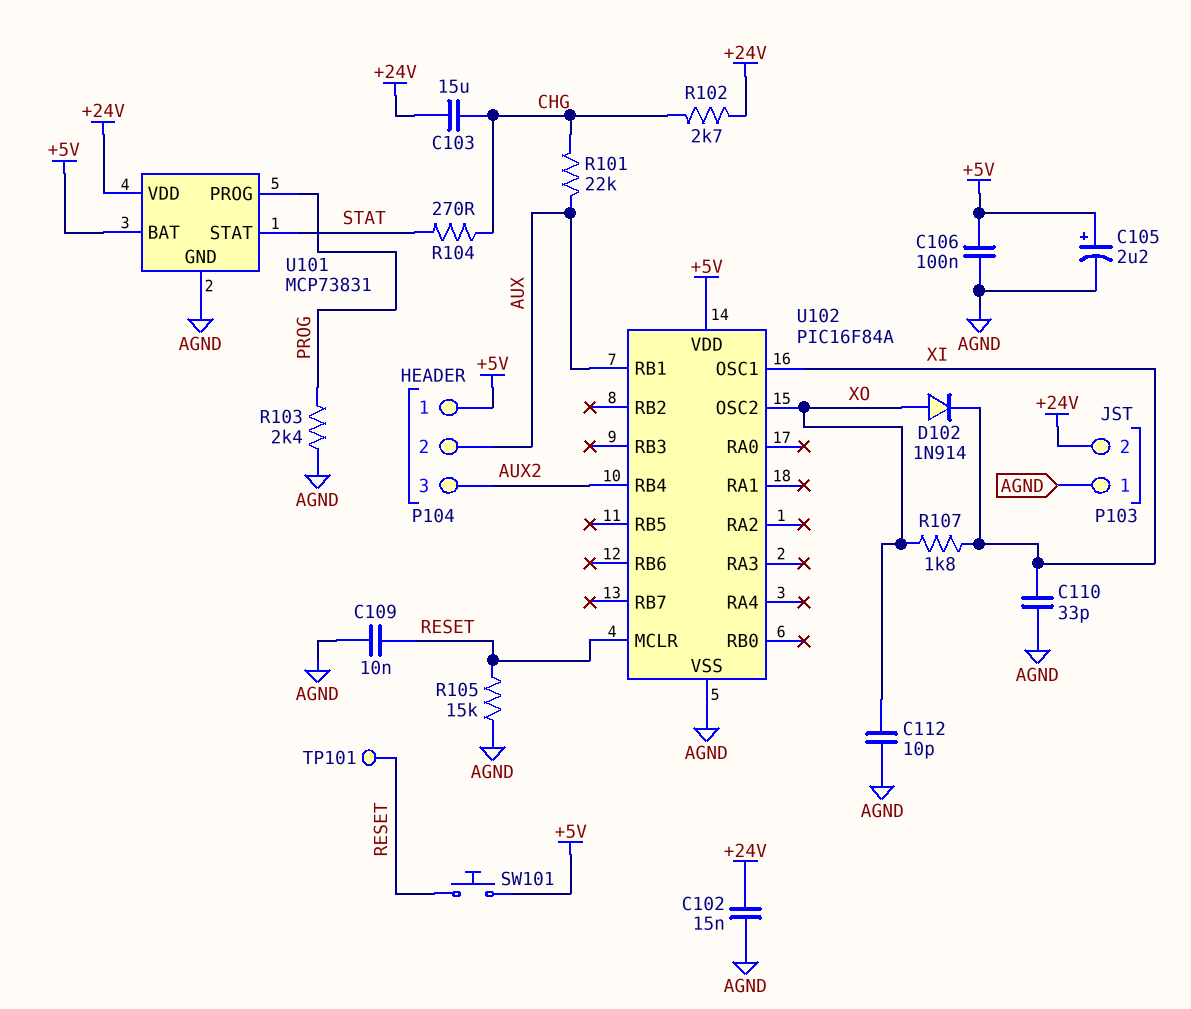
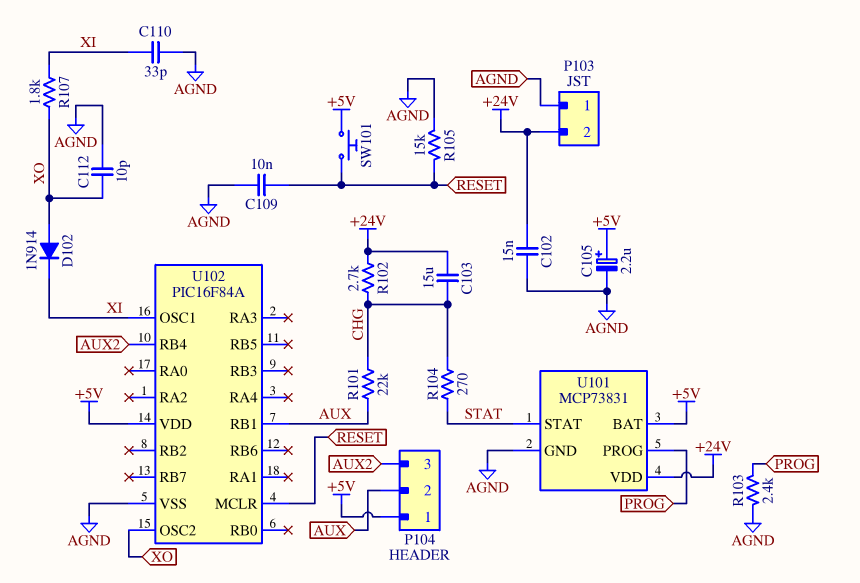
C106: 100nF (+5V, AGND) -> none
TP101: test point (RESET) -> none

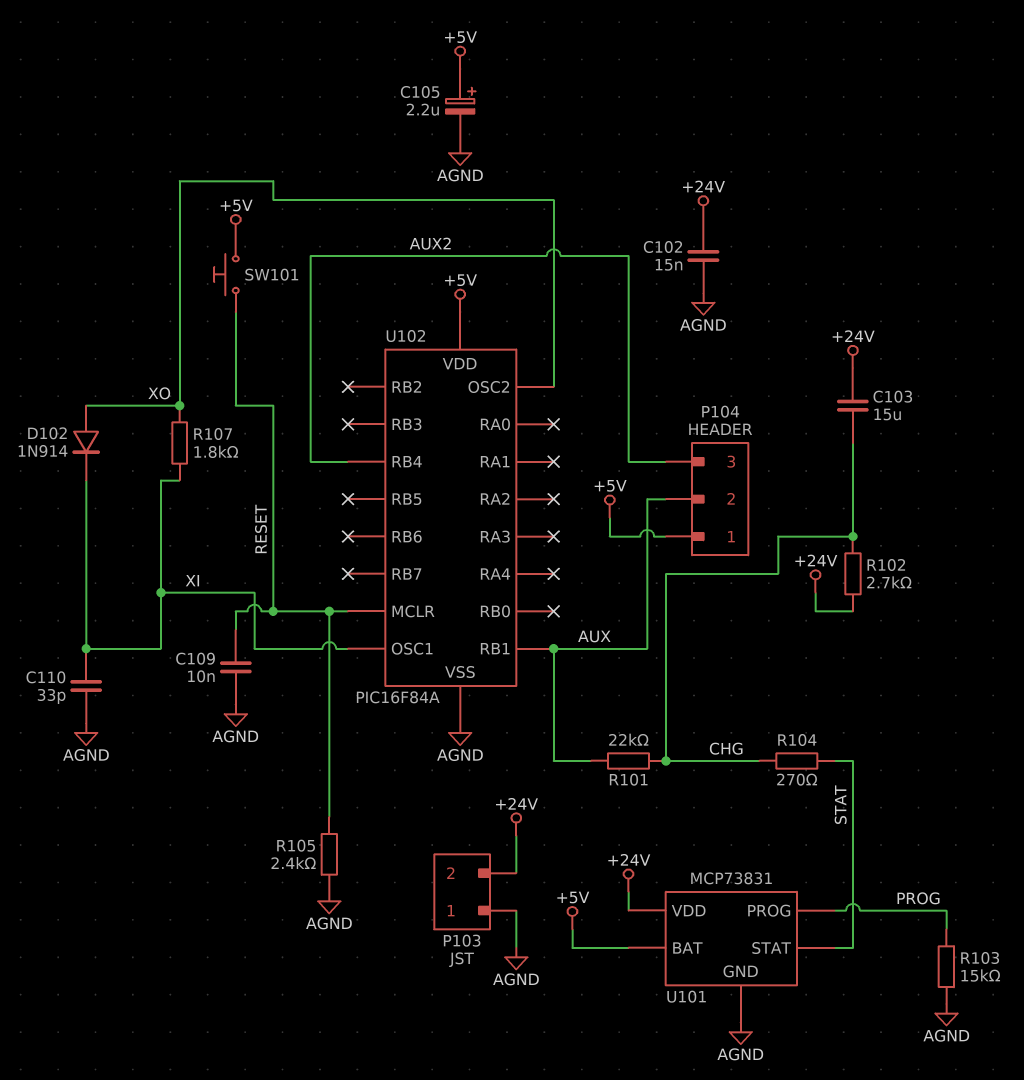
C112: 10pF (AGND, XO) -> none
R103: 2.4k (AGND, PROG) -> 15k (AGND, PROG)
R105: 15k (AGND, RESET) -> 2.4k (AGND, RESET)

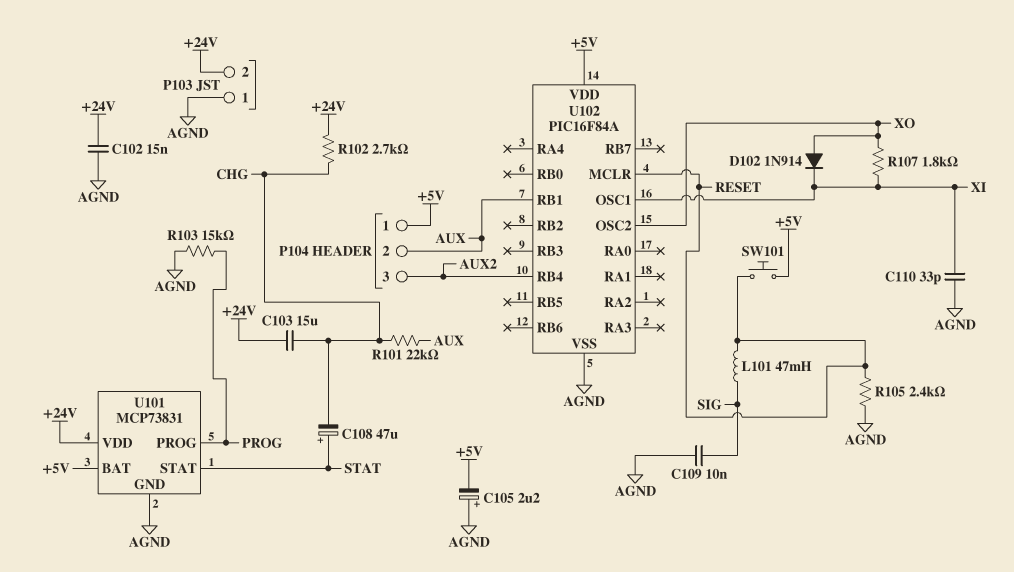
C105: 2.2uF (plus +5V, minus AGND) -> 2.2uF (plus AGND, minus +5V)
C108: none -> 47uF (plus STAT, minus CHG)
C109: 10nF (AGND, RESET) -> 10nF (AGND, SIG)
L101: none -> 47mH (RESET, SIG)
R104: 270 (CHG, STAT) -> none

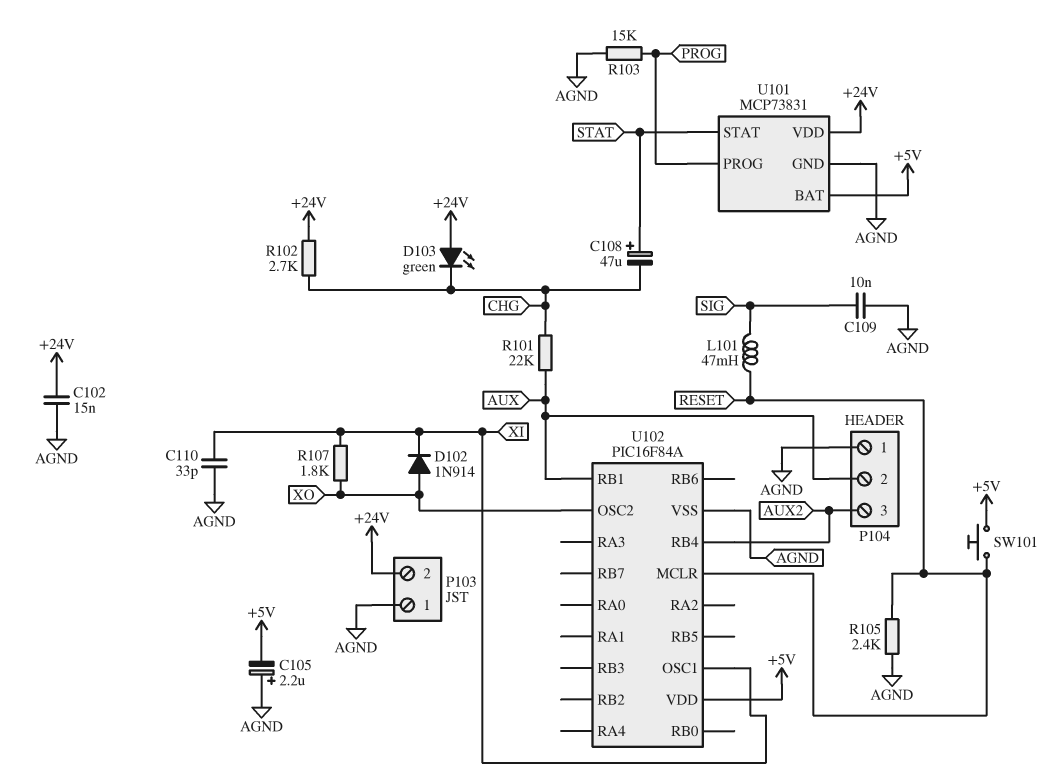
C103: 15uF (+24V, CHG) -> none
D103: none -> LED green (A +24V, K CHG)
P104 pin 1: +5V -> AGND

